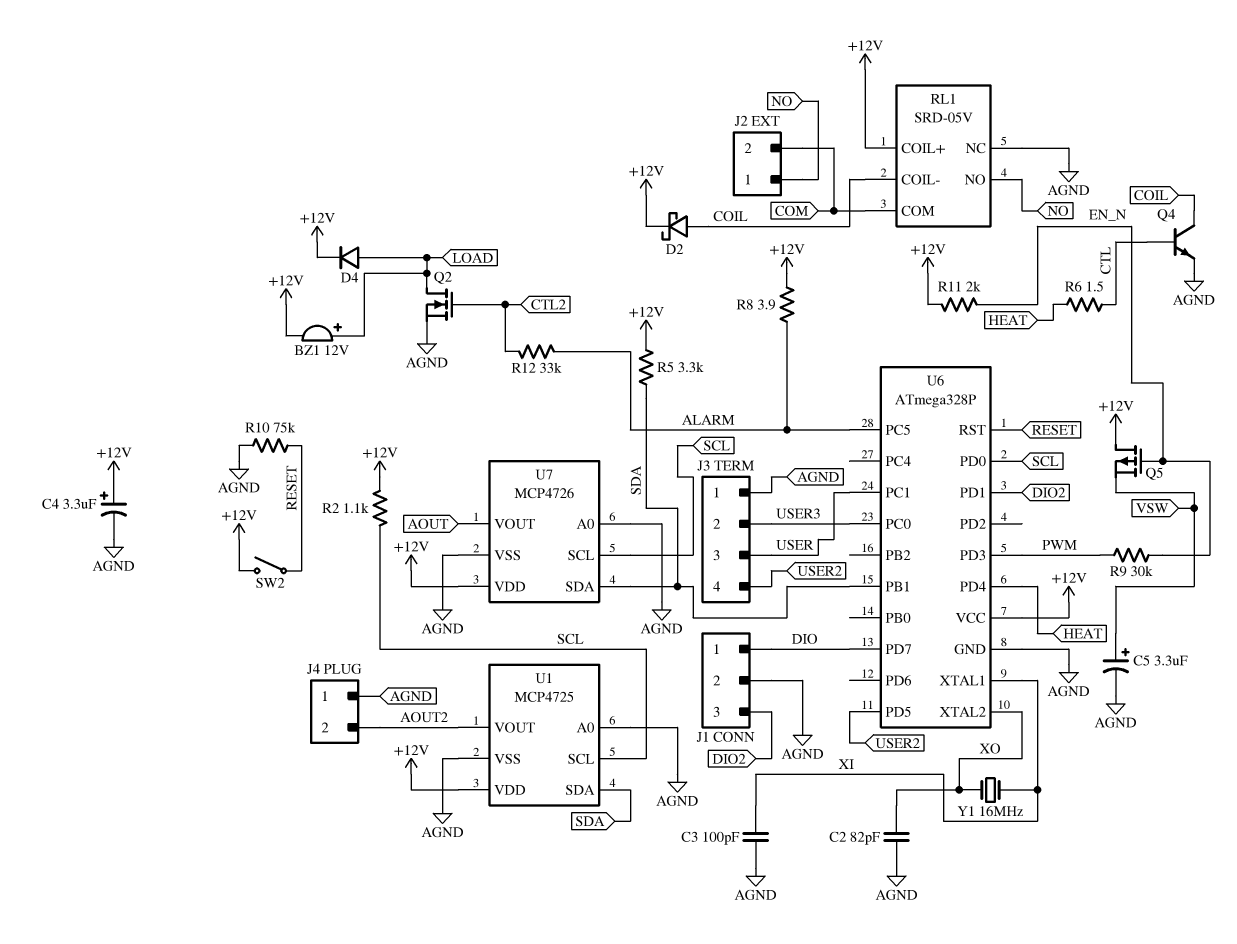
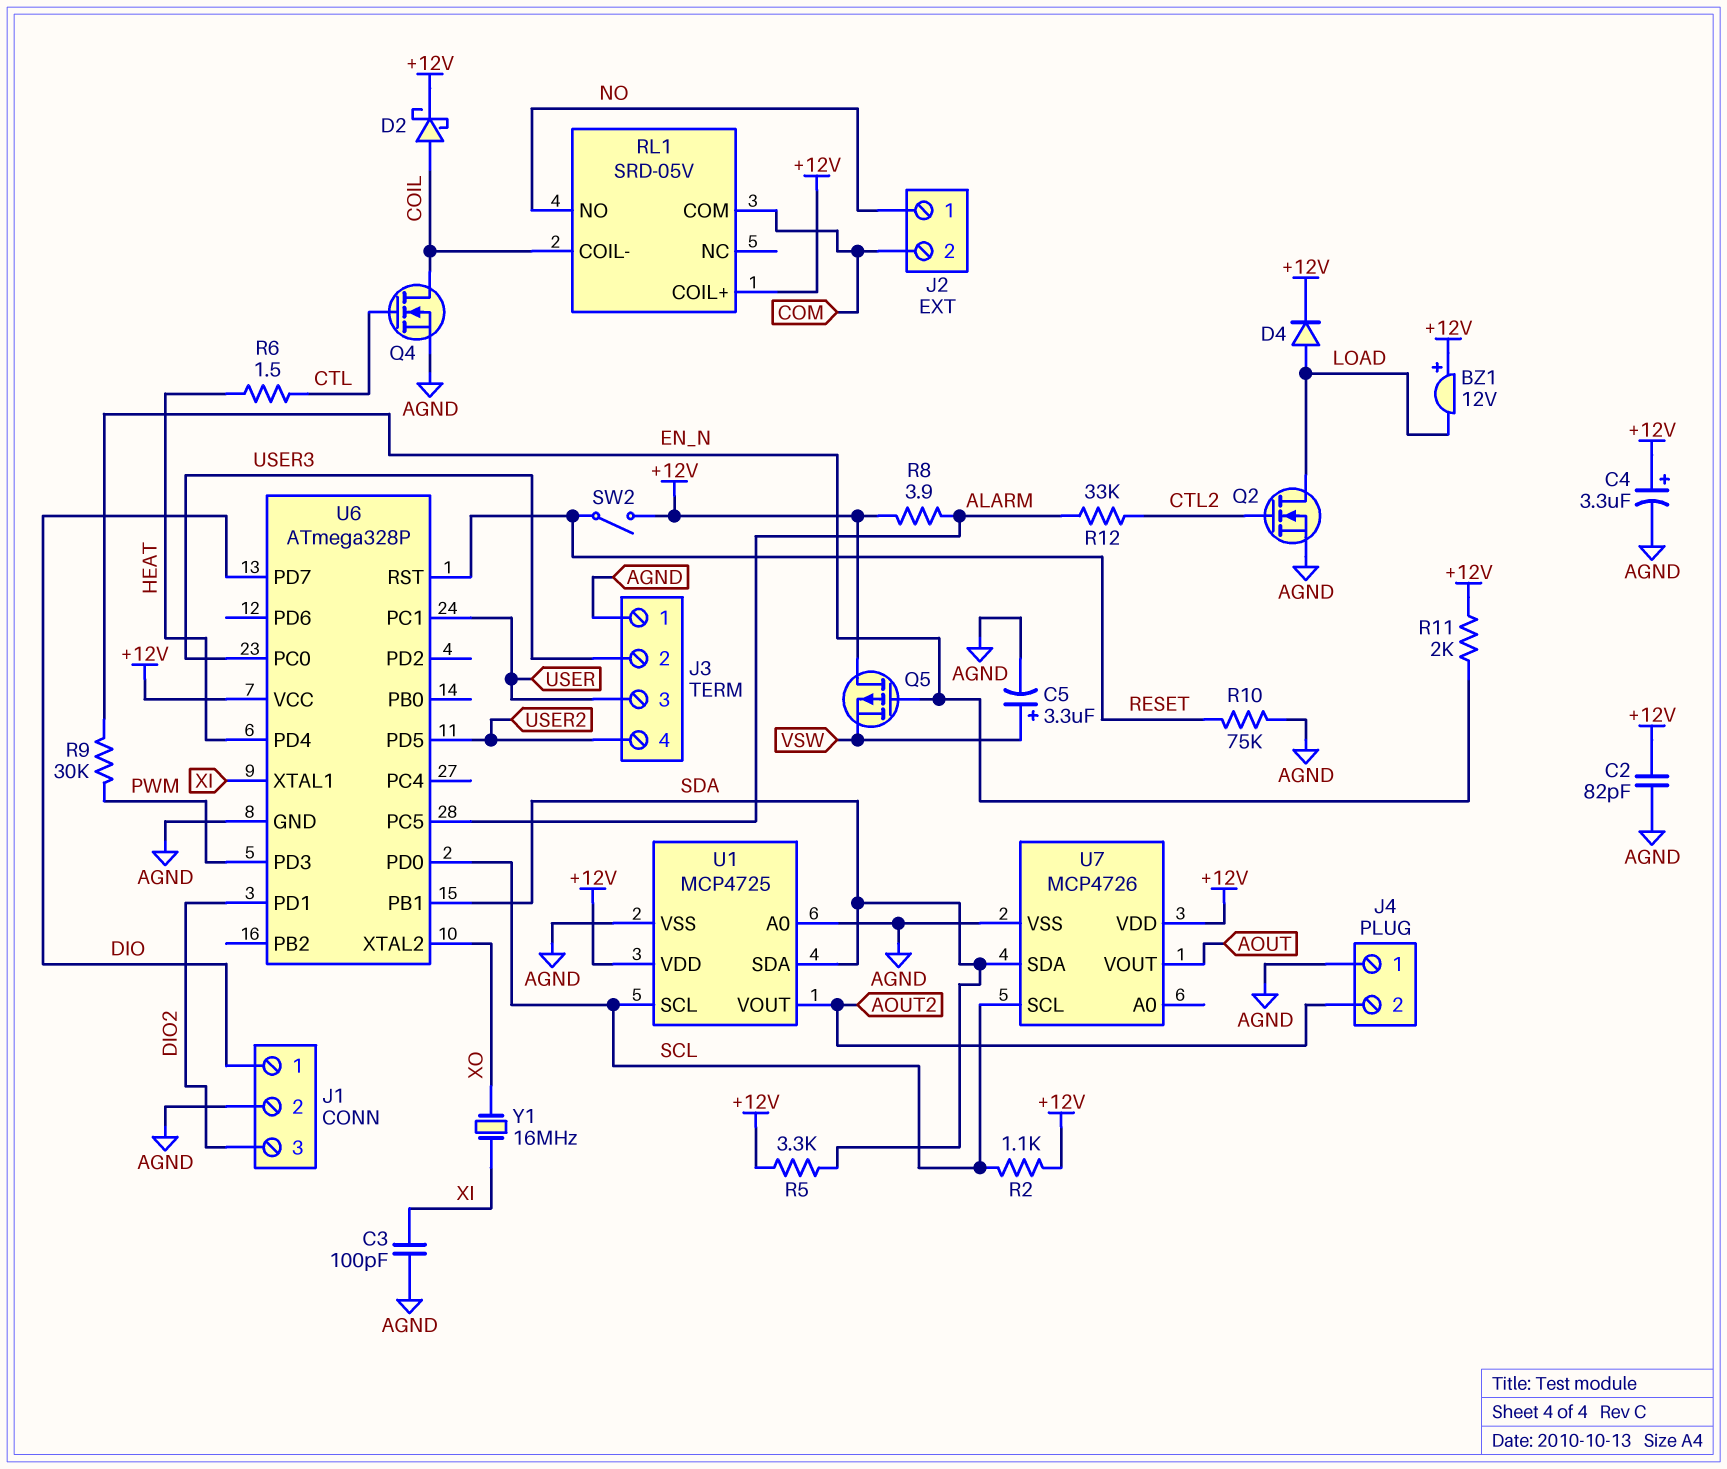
BZ1: buzzer 12V (plus LOAD, minus +12V) -> buzzer 12V (plus +12V, minus LOAD)
C2: 82pF (AGND, XO) -> 82pF (+12V, AGND)
Q4: NPN (B CTL, C COIL, E AGND) -> NMOS (G CTL, D COIL, S AGND)
RL1 pin NC: AGND -> none
U7 pin A0: AGND -> none

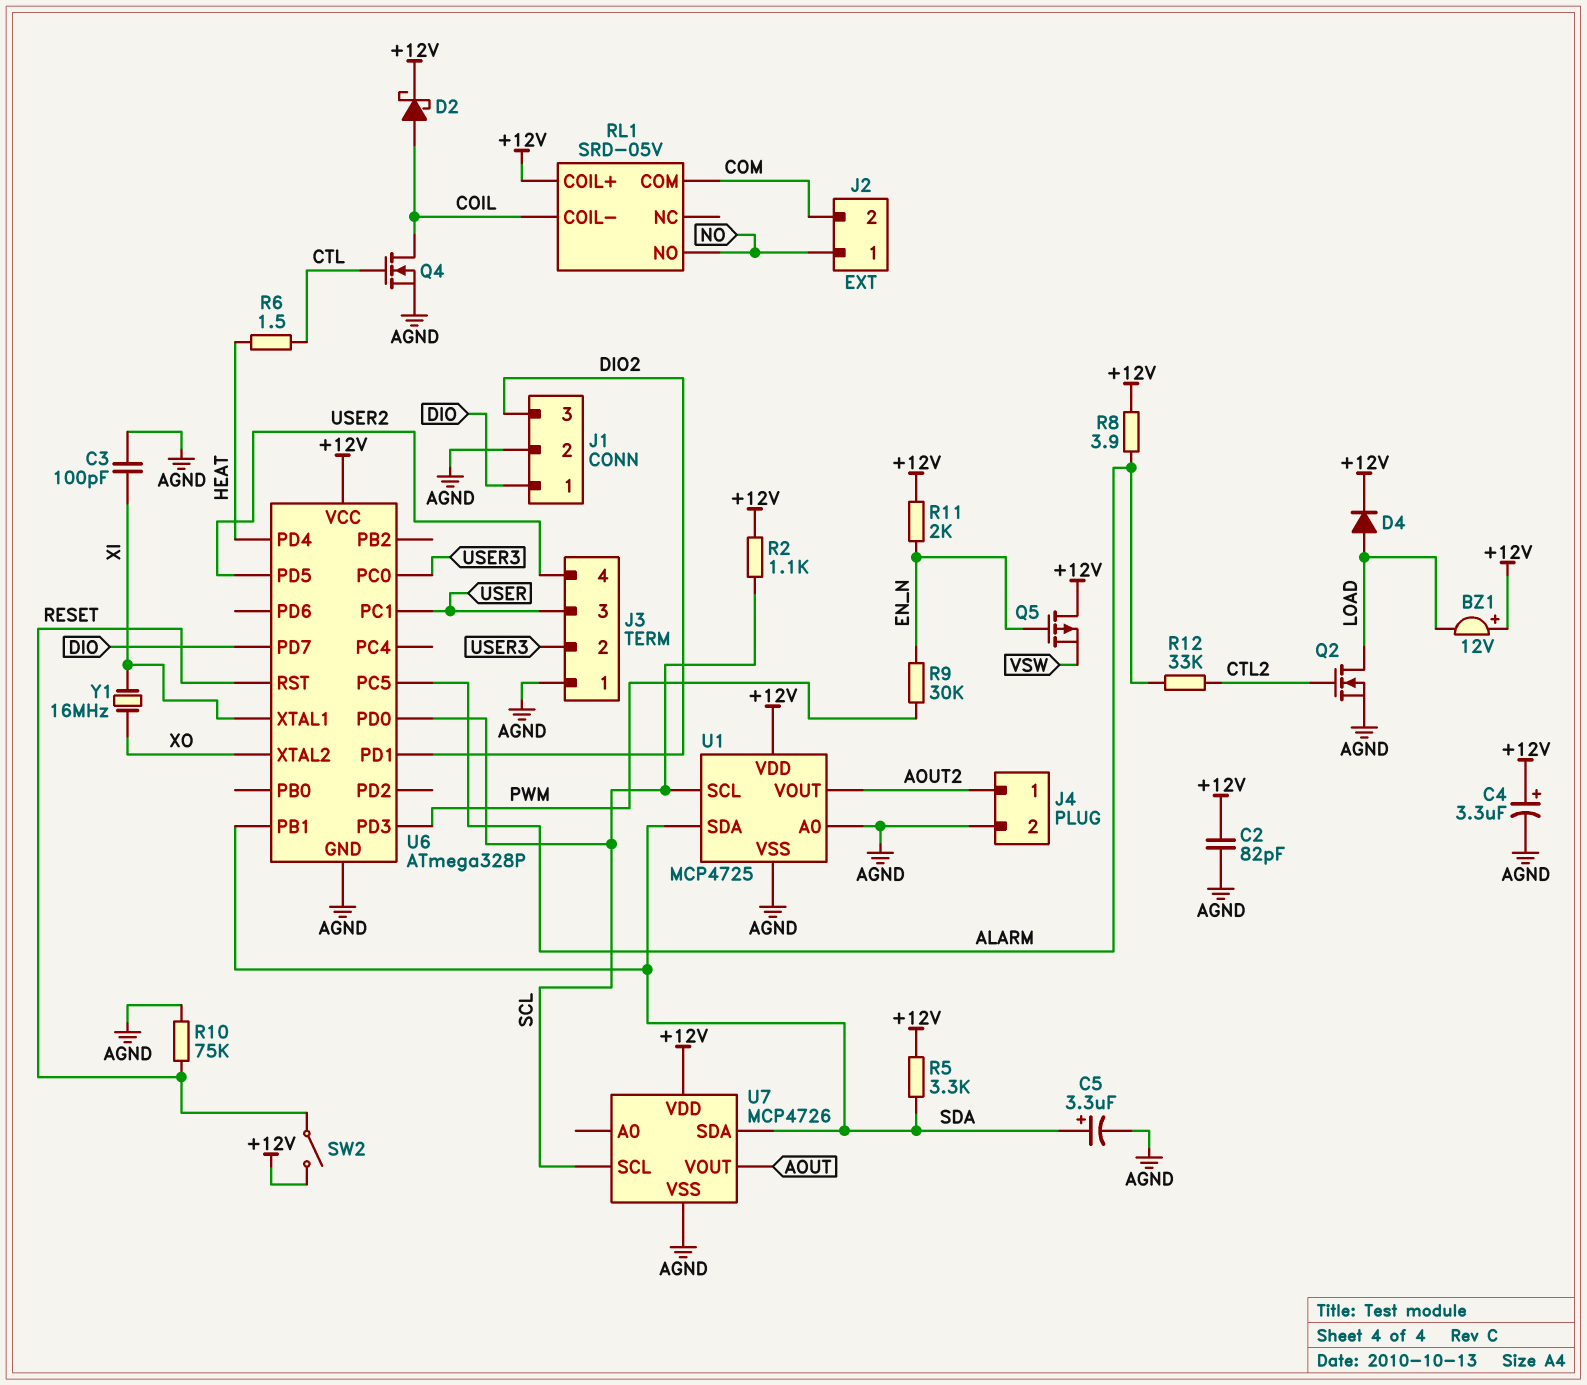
C5: 3.3uF (plus VSW, minus AGND) -> 3.3uF (plus SDA, minus AGND)
J4 pin 1: AGND -> AOUT2
J4 pin 2: AOUT2 -> AGND

